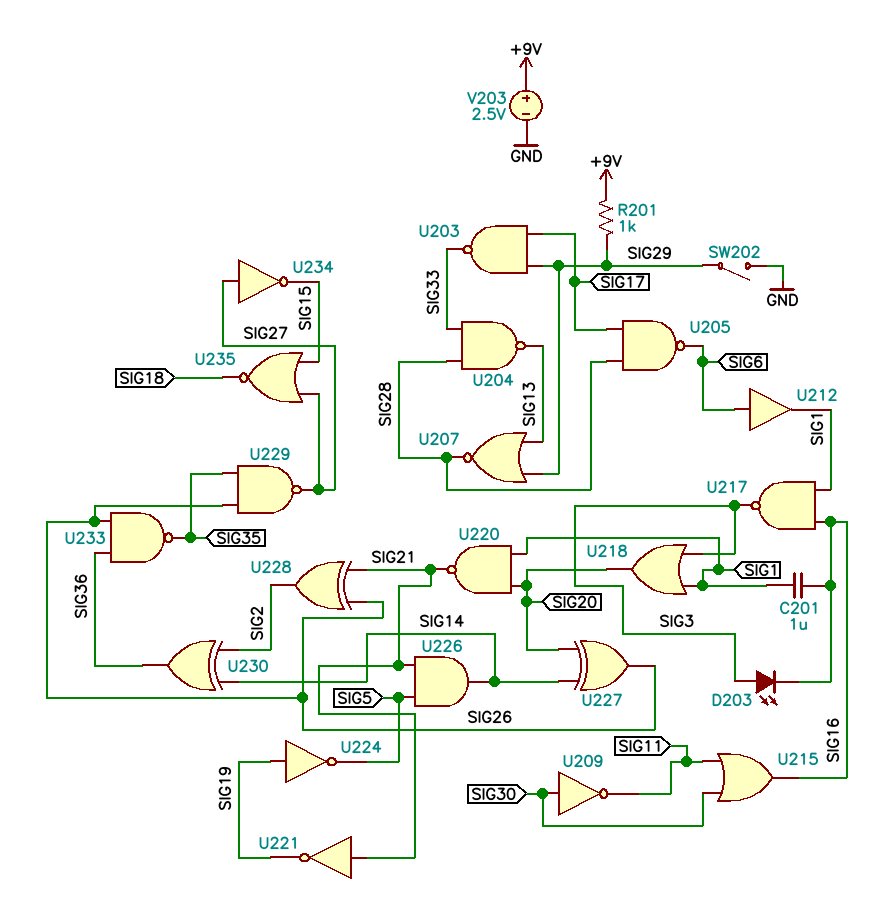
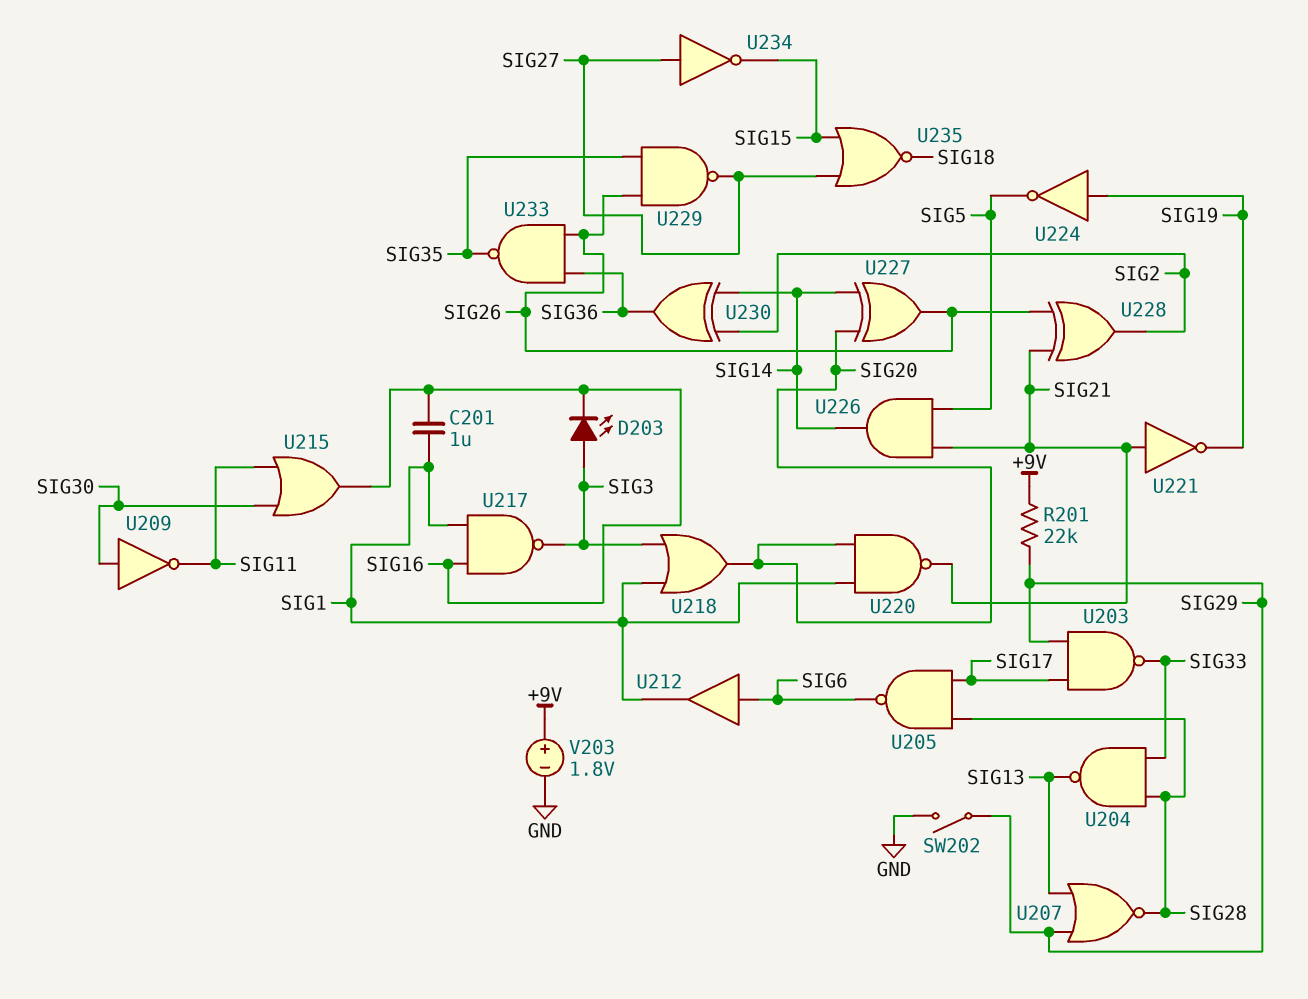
R201: 1k (+9V, SIG29) -> 22k (+9V, SIG29)
V203: 2.5V (plus +9V, minus GND) -> 1.8V (plus +9V, minus GND)

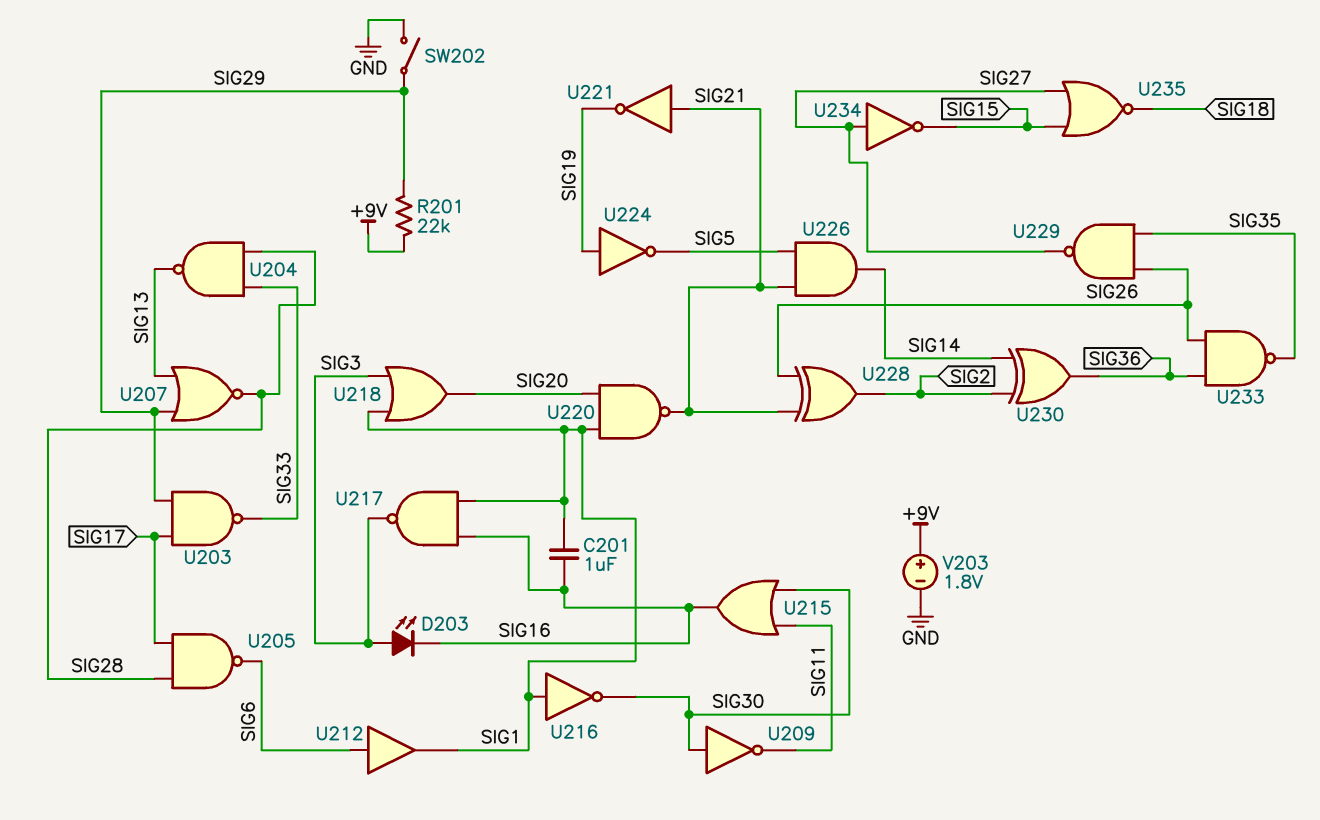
U216: none -> NOT (in SIG1, out SIG30)
U227: XOR (in SIG14, in SIG20, out SIG26) -> none

